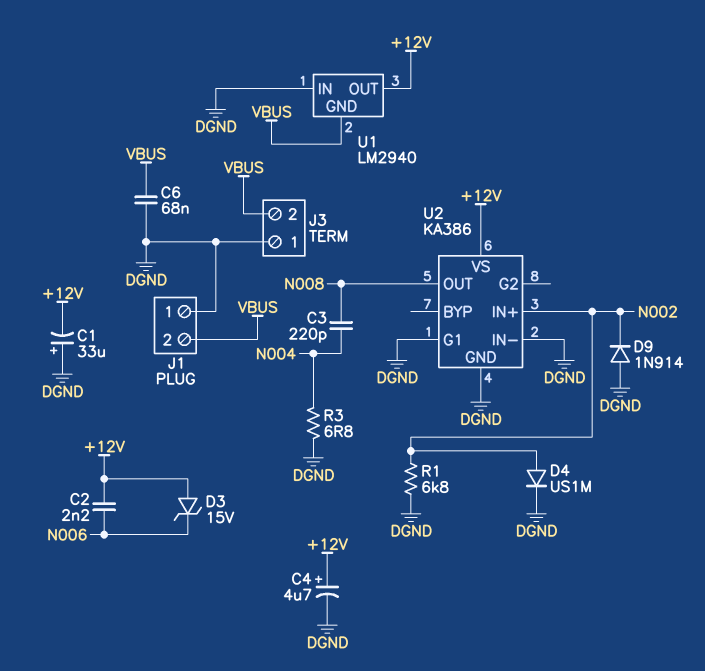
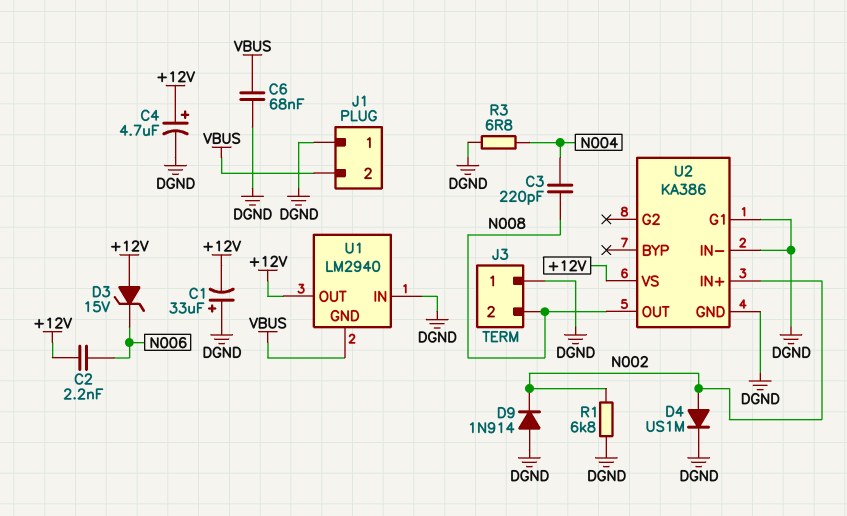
J3 pin 2: VBUS -> N008

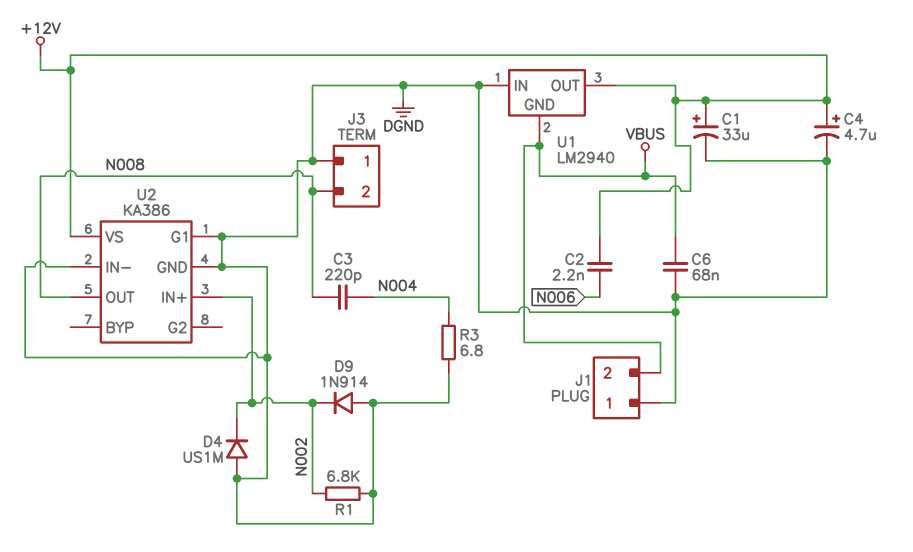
C1: 33uF (plus DGND, minus +12V) -> 33uF (plus +12V, minus DGND)
D3: zener 15V (A +12V, K N006) -> none
D4: diode US1M (A N002, K DGND) -> diode US1M (A DGND, K N002)

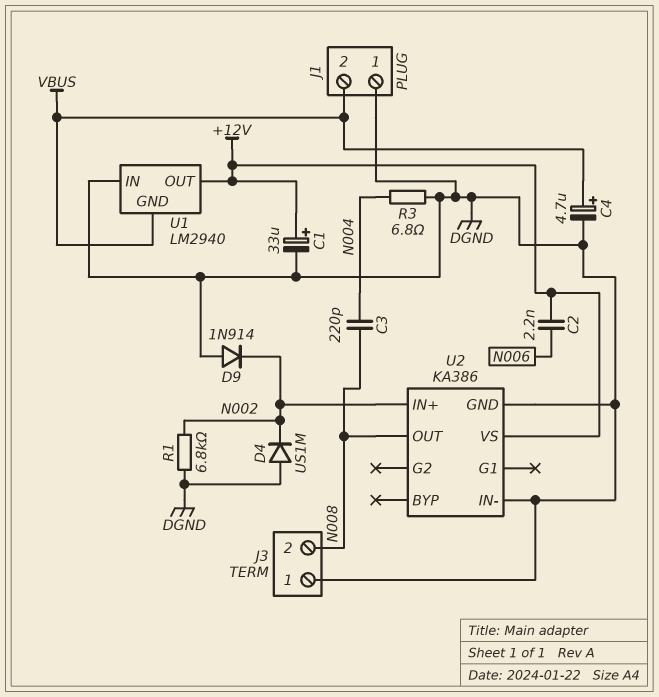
C4: 4.7uF (plus +12V, minus DGND) -> 4.7uF (plus VBUS, minus DGND)
C6: 68nF (DGND, VBUS) -> none
U2 pin G1: DGND -> none

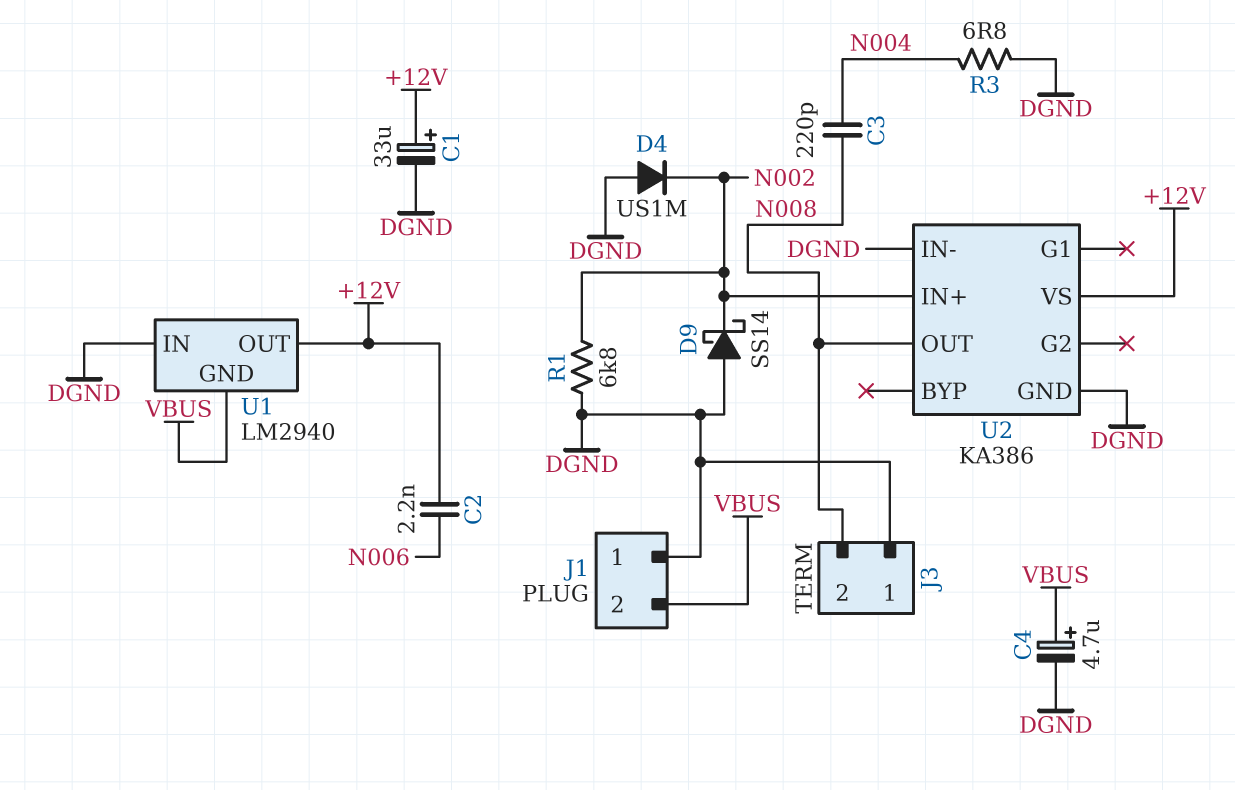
D9: diode 1N914 (A DGND, K N002) -> schottky SS14 (A DGND, K N002)

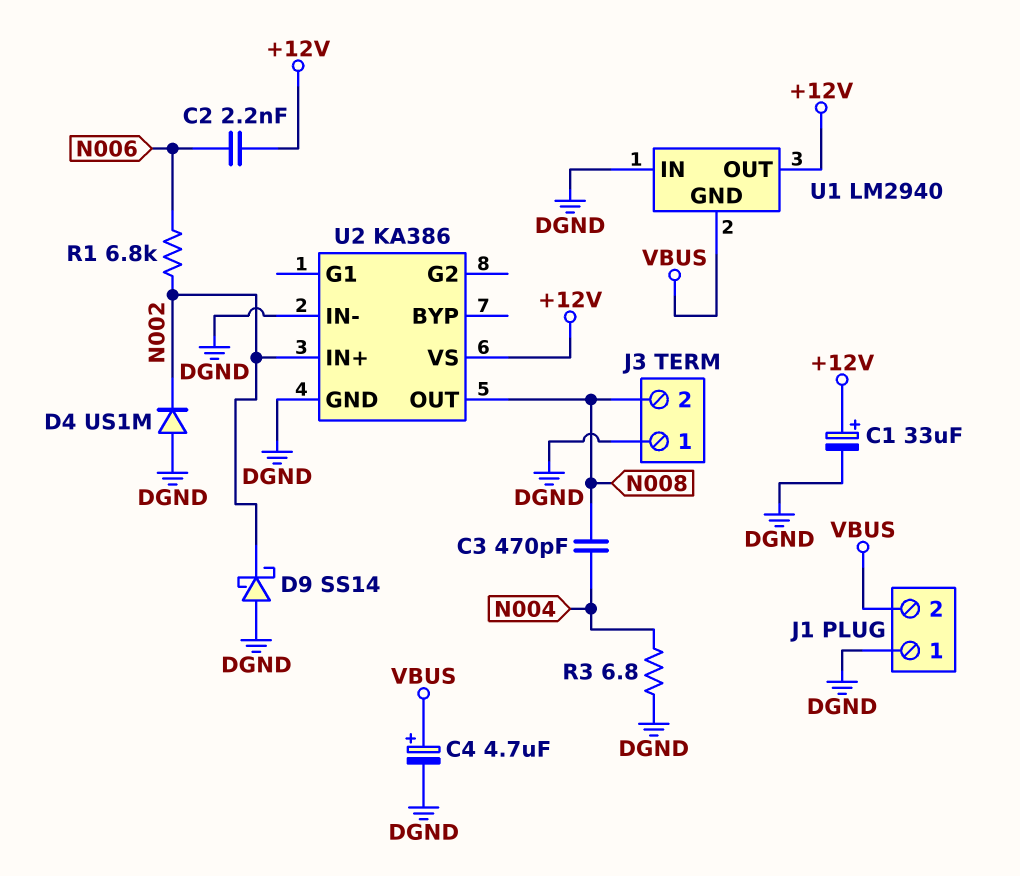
C3: 220pF (N004, N008) -> 470pF (N004, N008)
R1: 6.8k (DGND, N002) -> 6.8k (N002, N006)

